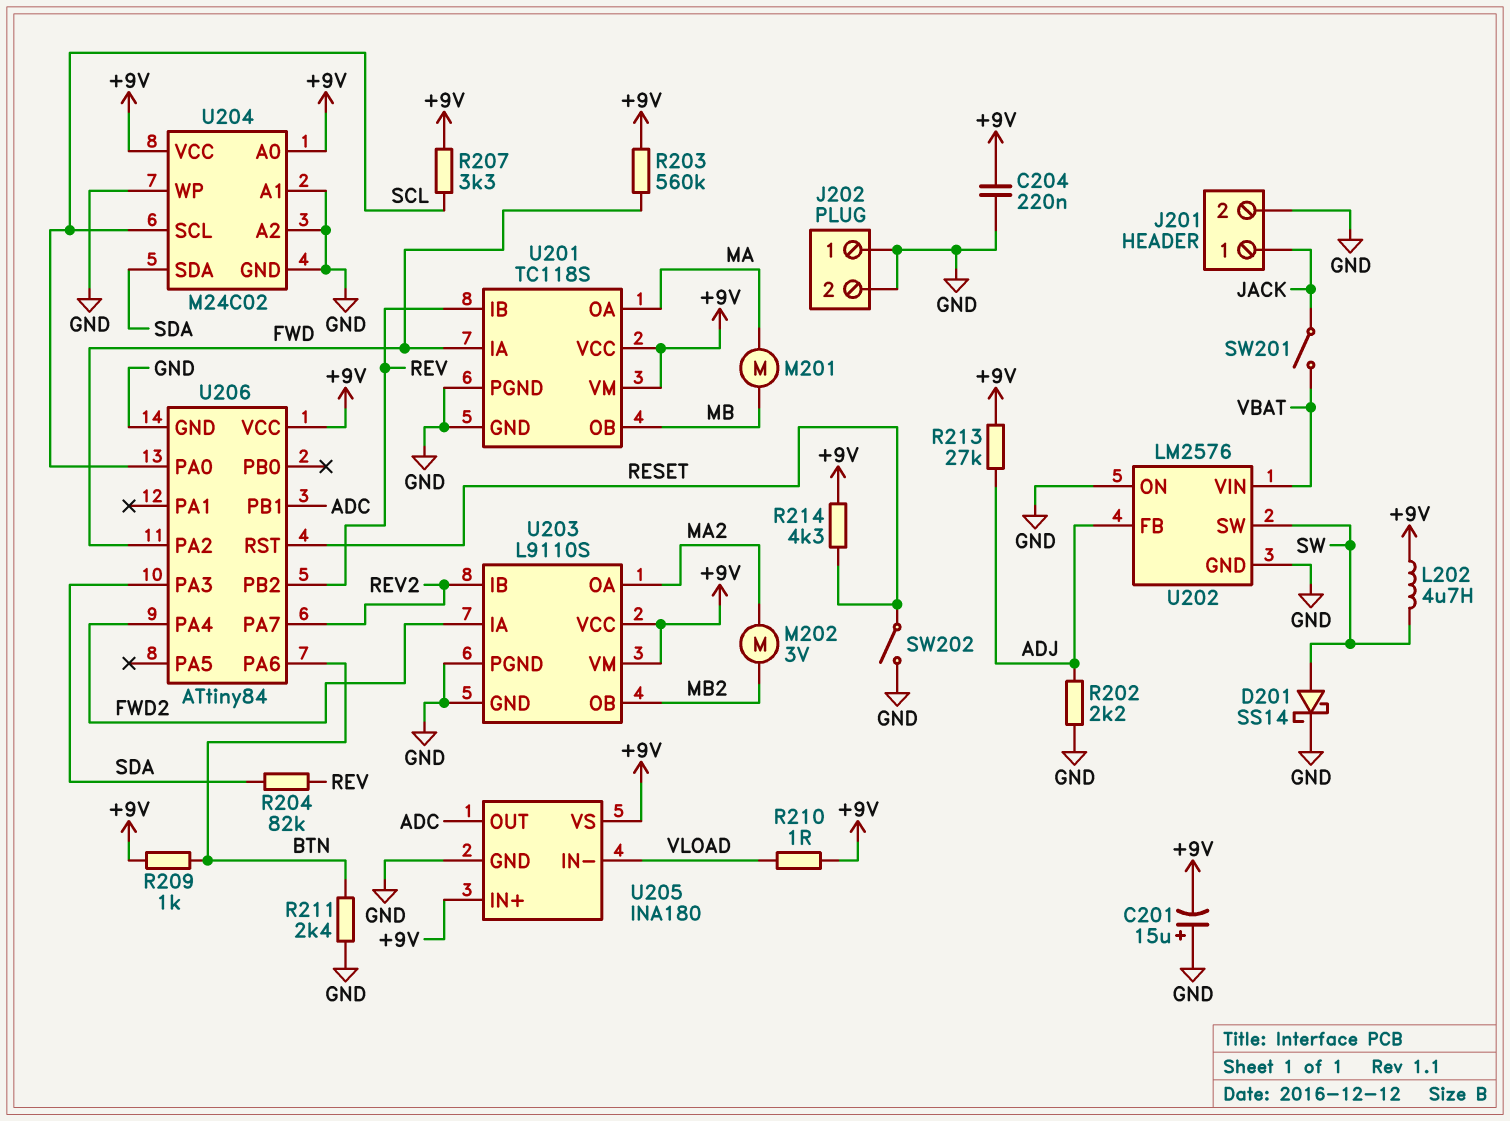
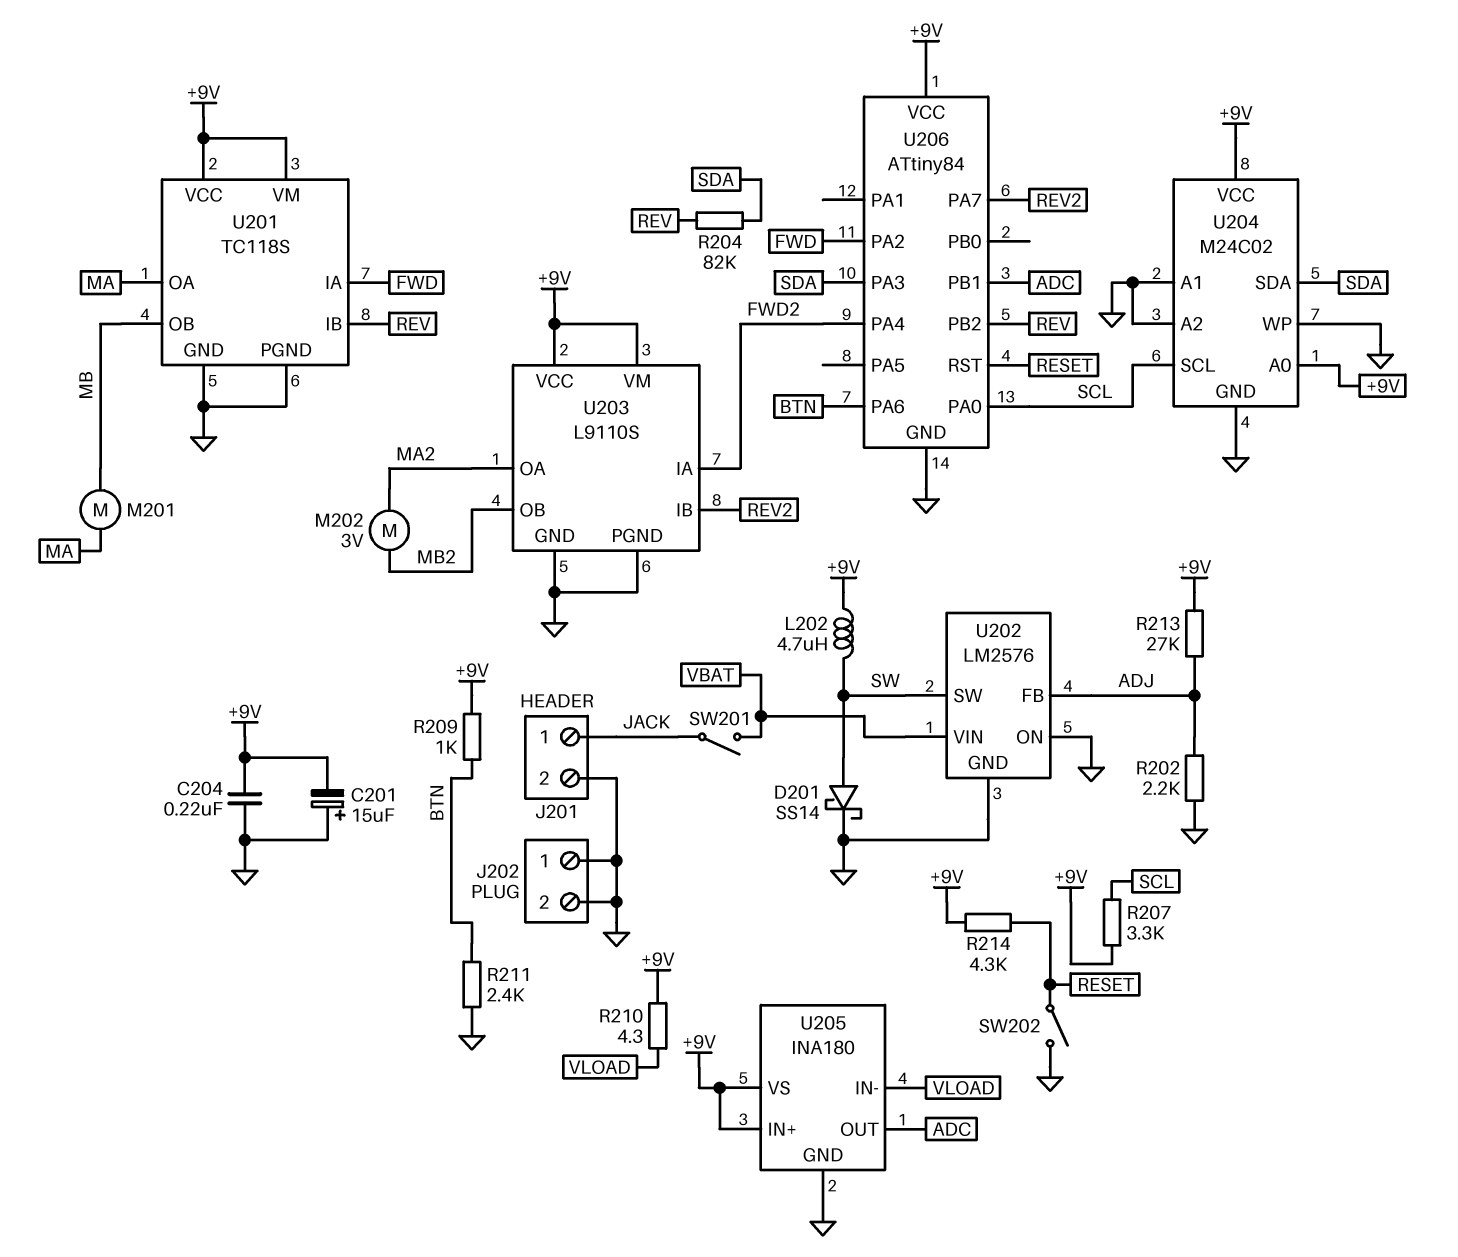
R203: 560k (+9V, FWD) -> none
R210: 1 (+9V, VLOAD) -> 4.3 (+9V, VLOAD)

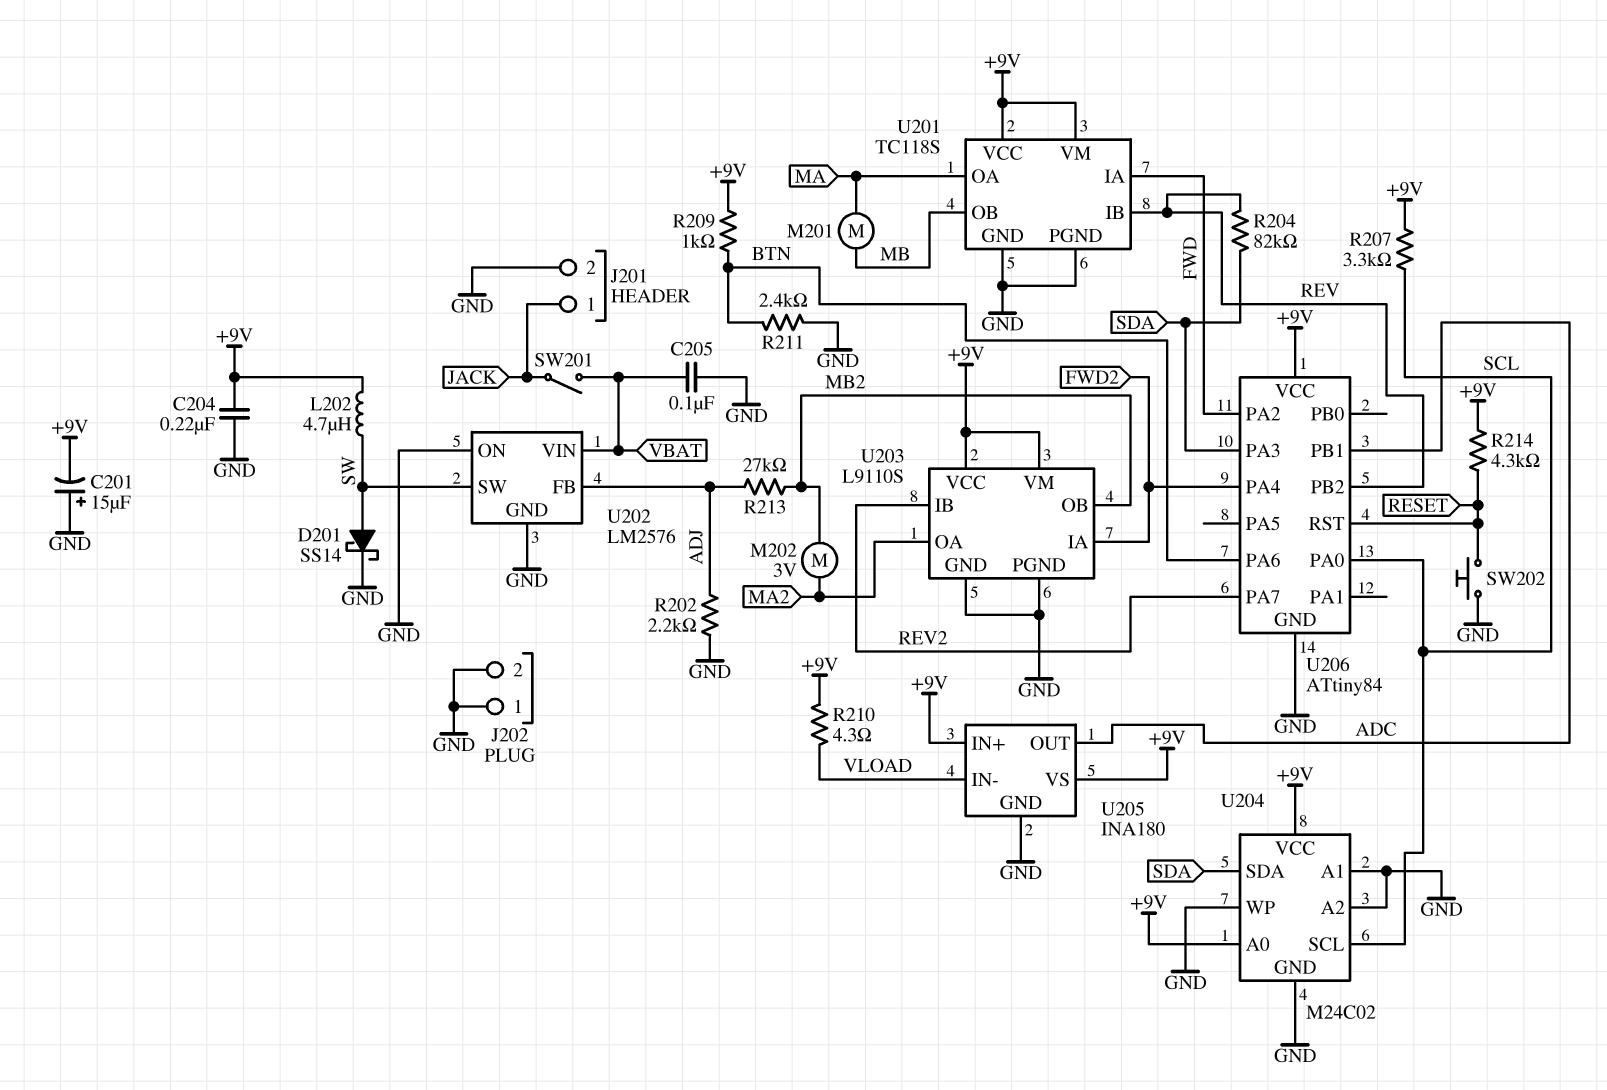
C205: none -> 100nF (GND, VBAT)
R213: 27k (+9V, ADJ) -> 27k (ADJ, MB2)
SW202: switch (GND, RESET) -> button (GND, RESET)

